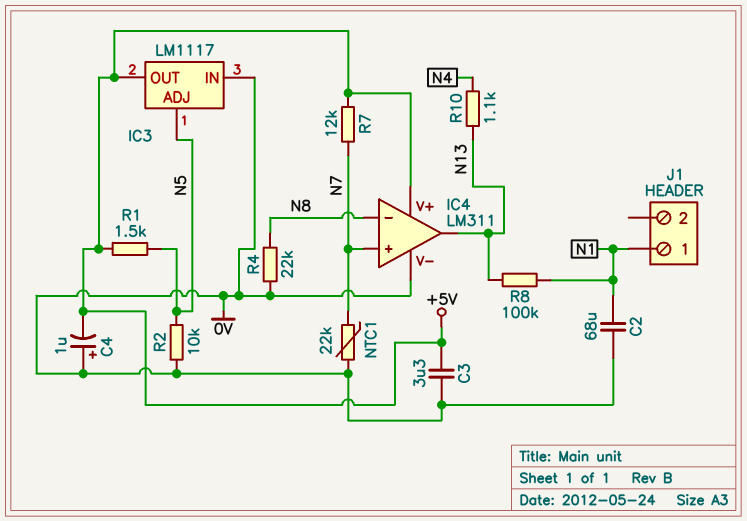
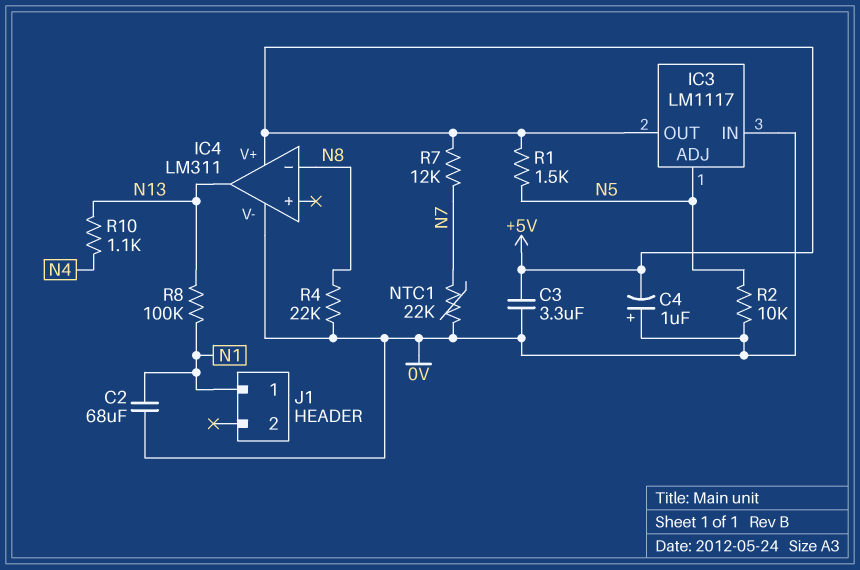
IC4 pin in+: N7 -> none

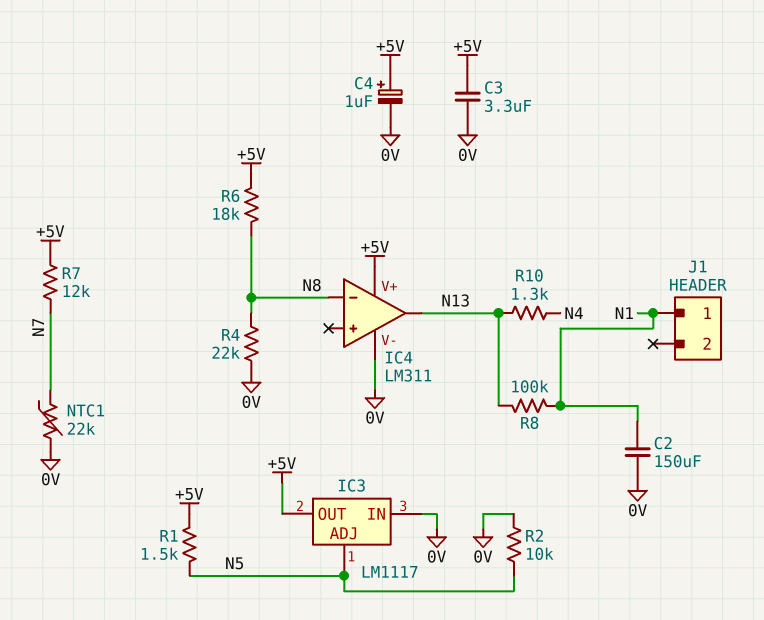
C2: 68uF (0V, N1) -> 150uF (0V, N1)
C4: 1uF (plus 0V, minus +5V) -> 1uF (plus +5V, minus 0V)
R6: none -> 18k (+5V, N8)
R10: 1.1k (N4, N13) -> 1.3k (N4, N13)

